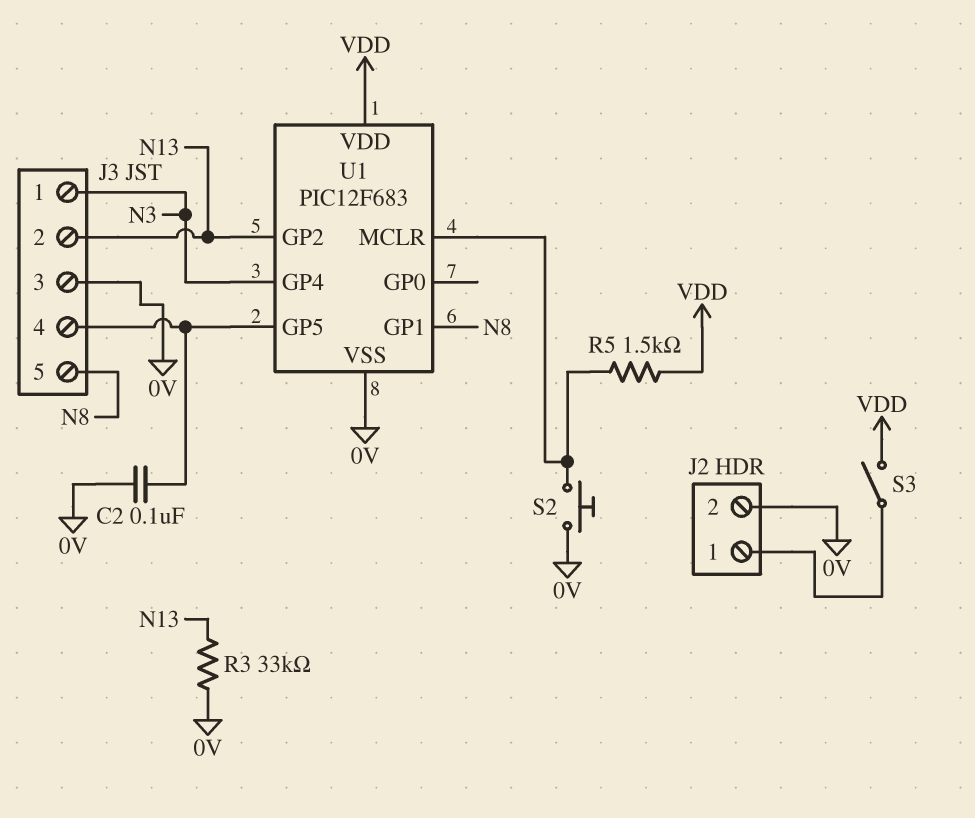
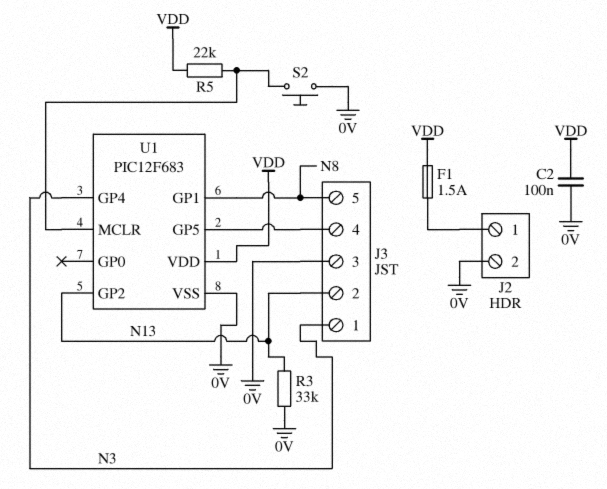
C2: 100nF (0V, J3/4) -> 100nF (0V, VDD)
F1: none -> 1.5A (J2/1, VDD)
R5: 1.5k (U1/MCLR, VDD) -> 22k (U1/MCLR, VDD)
S3: switch (J2/1, VDD) -> none

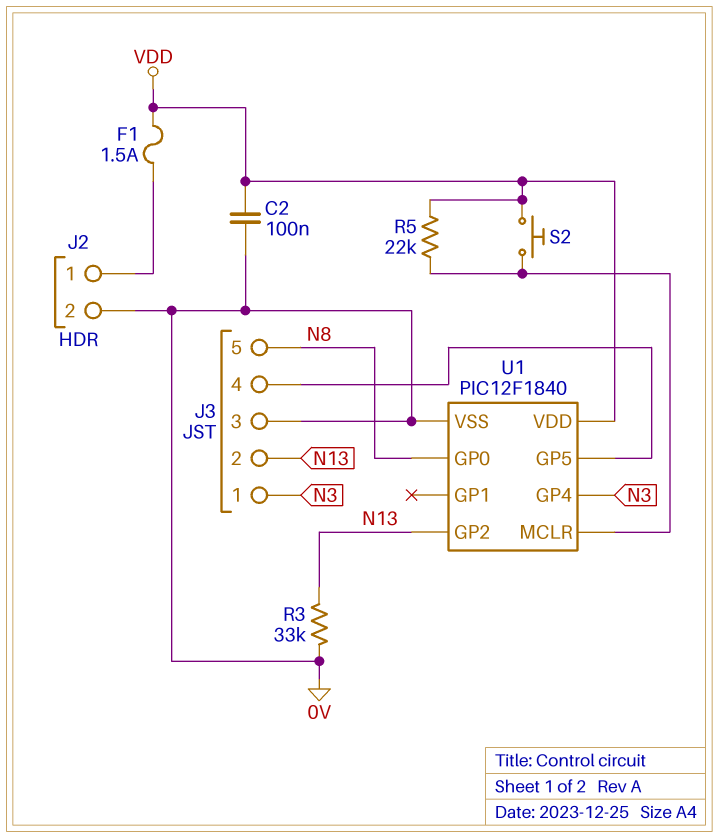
S2: button (0V, U1/MCLR) -> button (U1/MCLR, VDD)
U1: PIC12F683 -> PIC12F1840
U1 pin GP0: none -> N8
U1 pin GP1: N8 -> none

